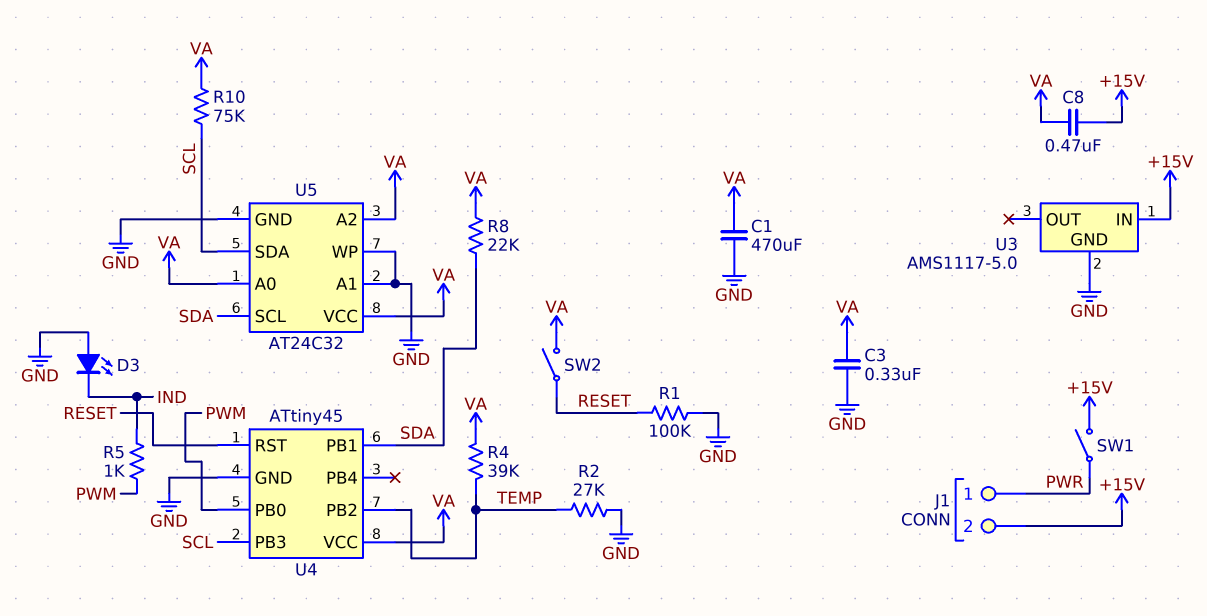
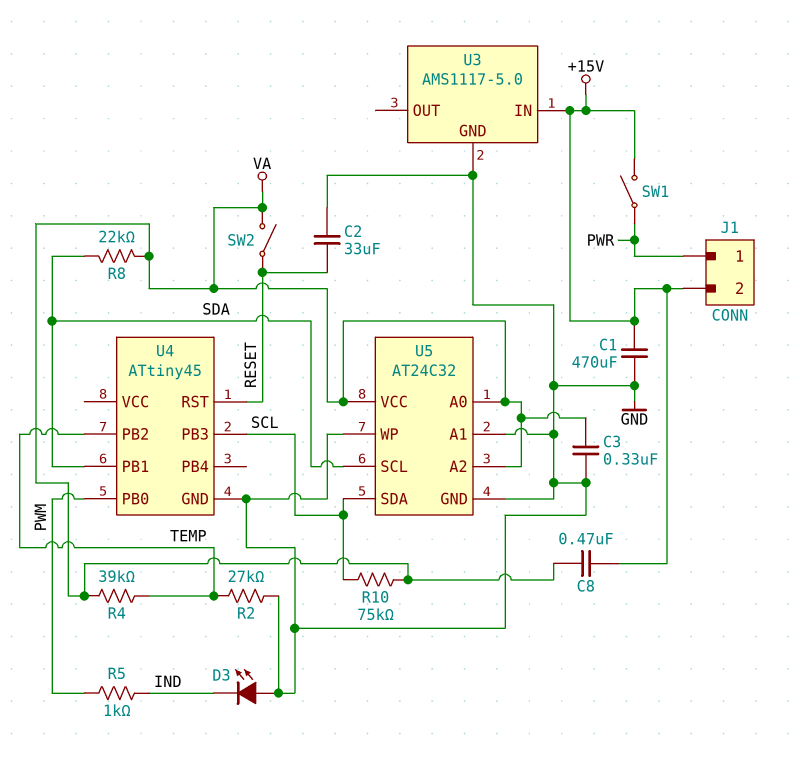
C1: 470uF (GND, VA) -> 470uF (+15V, GND)
C2: none -> 33uF (GND, RESET)
R1: 100k (GND, RESET) -> none
U4 pin VCC: VA -> none

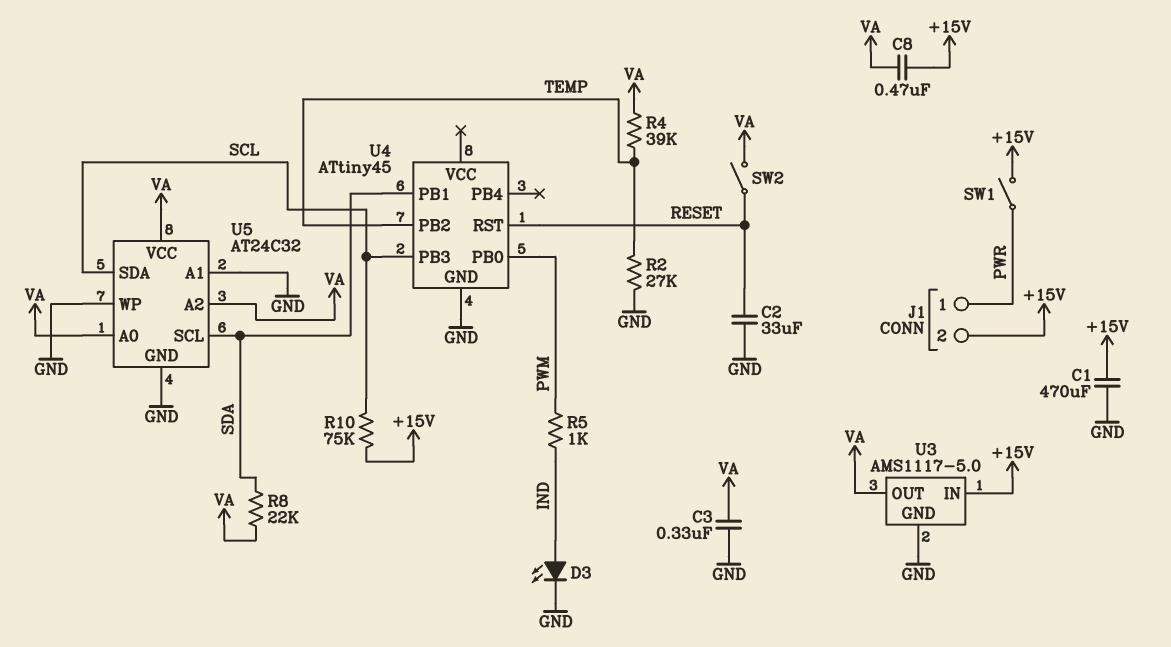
D3: LED (A GND, K IND) -> LED (A IND, K GND)
R10: 75k (SCL, VA) -> 75k (+15V, SCL)
U3 pin OUT: none -> VA

